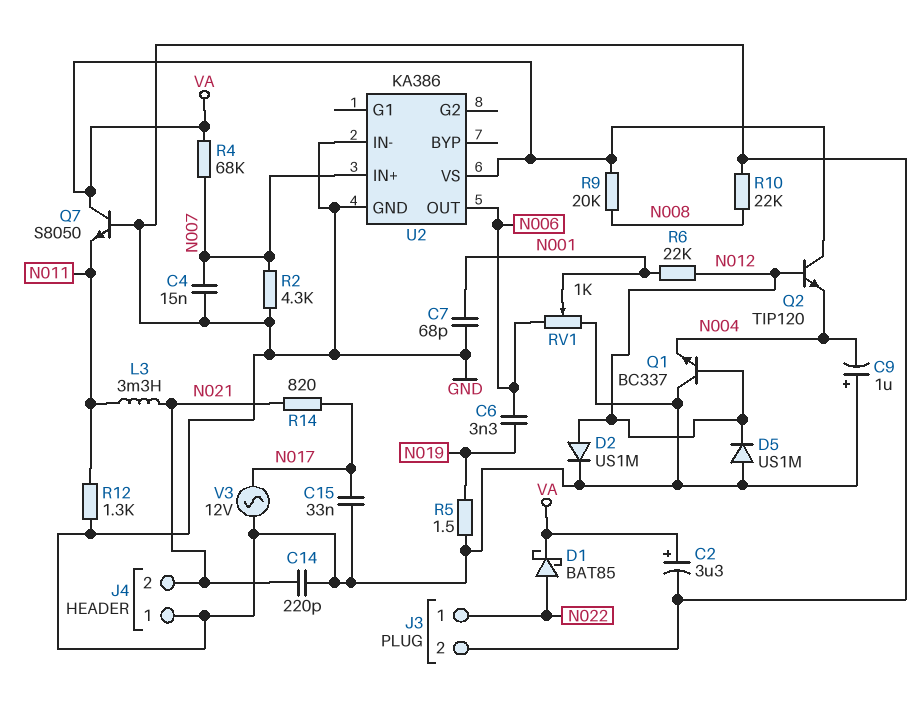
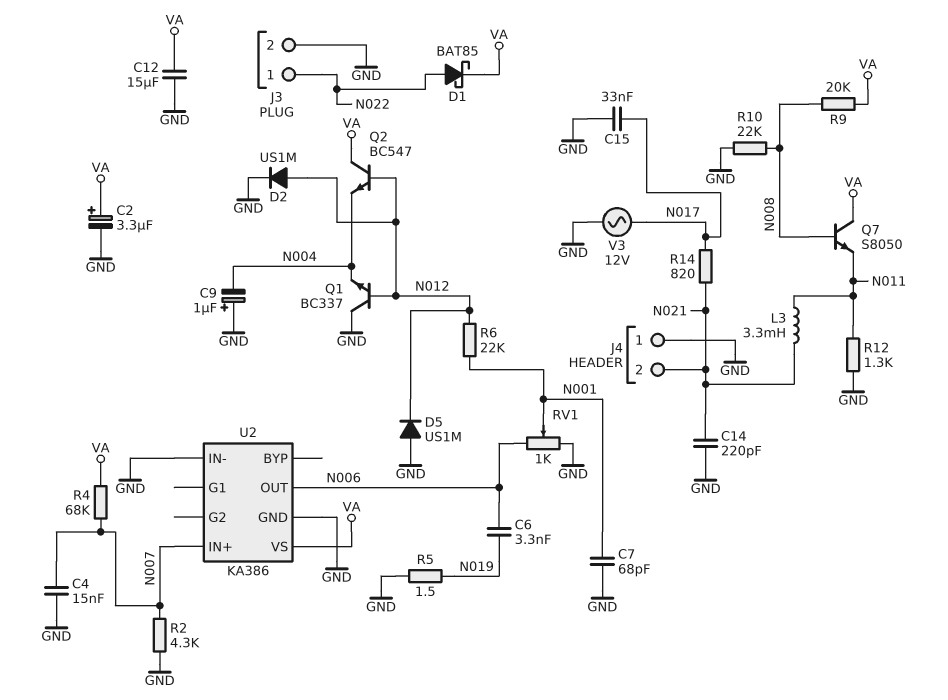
C12: none -> 15uF (GND, VA)
Q2: NPN TIP120 (B N012, C VA, E N004) -> NPN BC547 (B N012, C VA, E N004)
Q7: NPN S8050 (B GND, C VA, E N011) -> NPN S8050 (B N008, C VA, E N011)

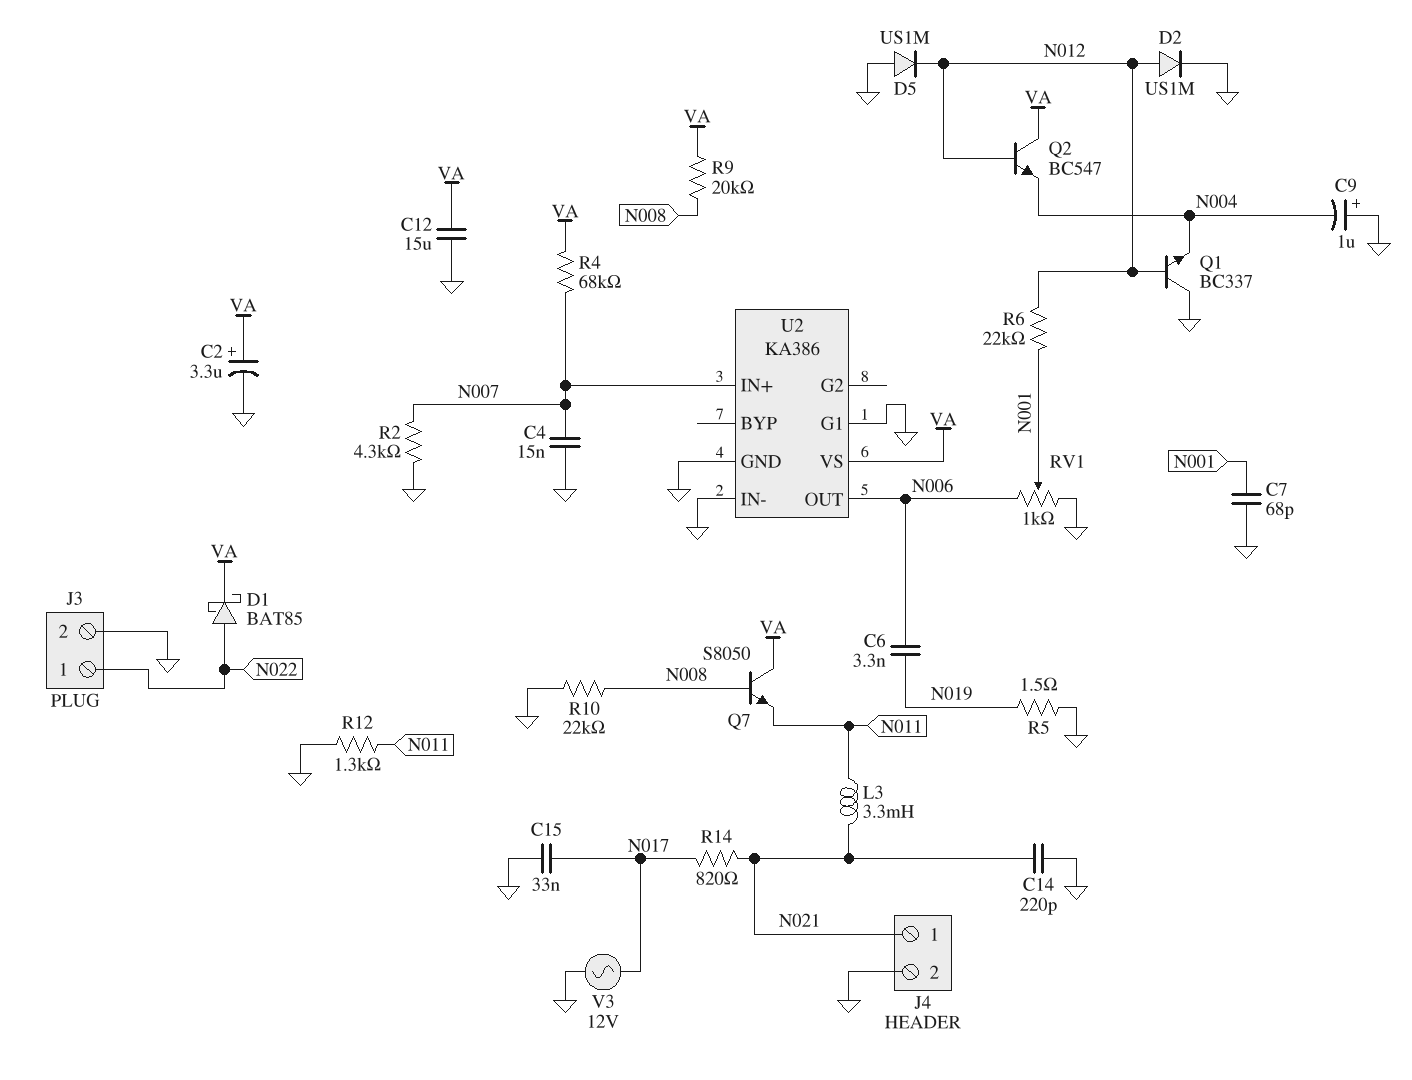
J4 pin 1: GND -> N021
J4 pin 2: N021 -> GND
U2 pin G1: none -> GND

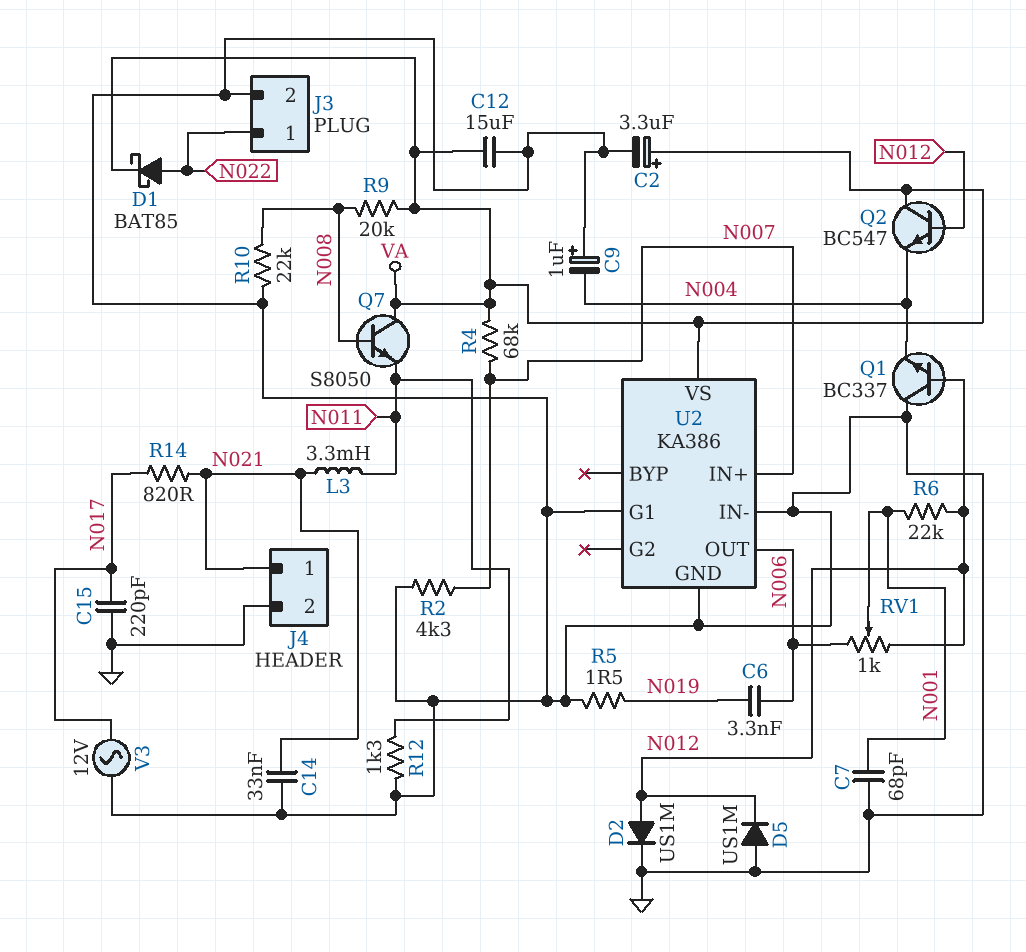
C4: 15nF (GND, N007) -> none
C14: 220pF (GND, N021) -> 33nF (GND, N021)
C15: 33nF (GND, N017) -> 220pF (GND, N017)
RV1: 1k (GND, N006, wiper N001) -> 1k (N006, N012, wiper N001)

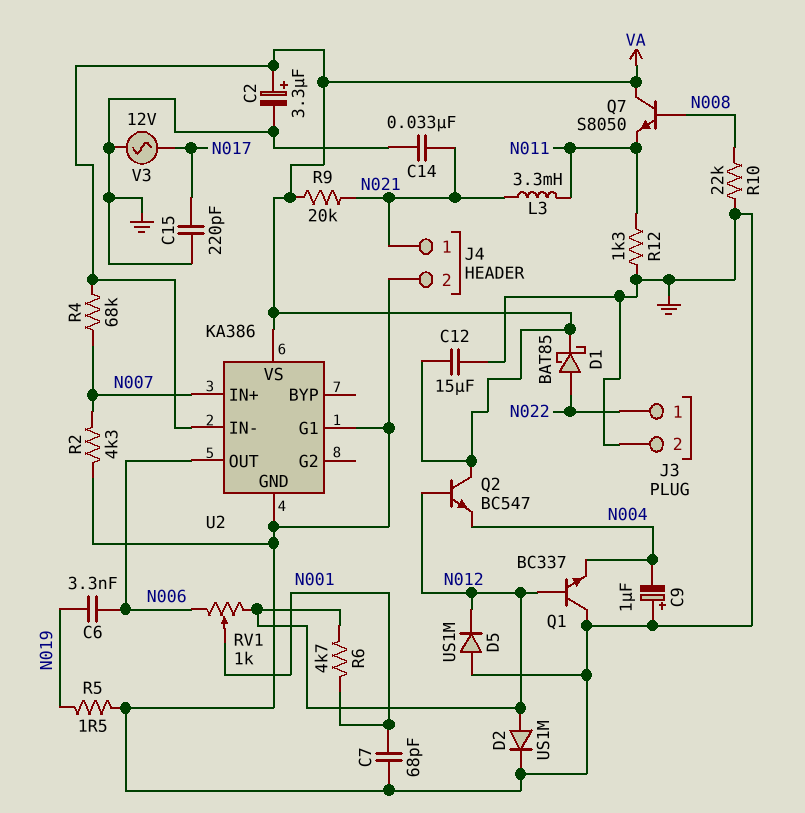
R6: 22k (N001, N012) -> 4.7k (N001, N012)
R9: 20k (N008, VA) -> 20k (N021, VA)
R14: 820 (N017, N021) -> none
U2 pin IN-: GND -> VA

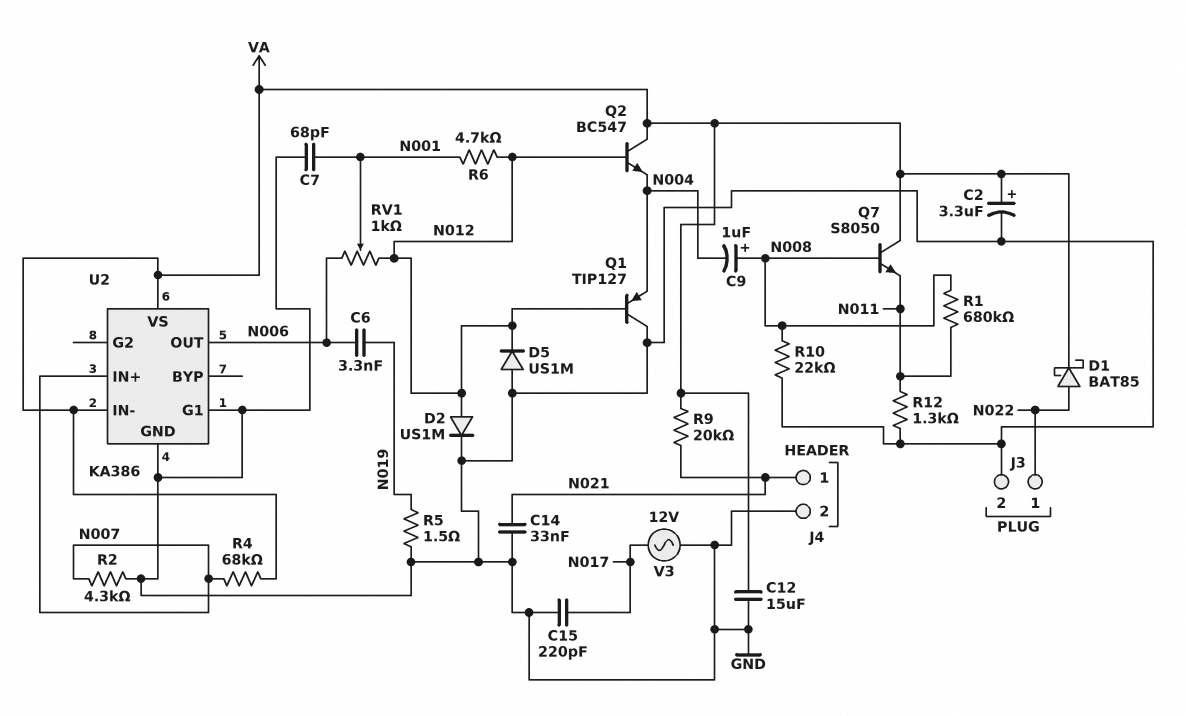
C9: 1uF (plus GND, minus N004) -> 1uF (plus N008, minus N004)
L3: 3.3mH (N011, N021) -> none
Q1: NPN BC337 (B N012, C GND, E N004) -> PNP TIP127 (B N012, C GND, E N004)
R1: none -> 680k (N008, N011)

